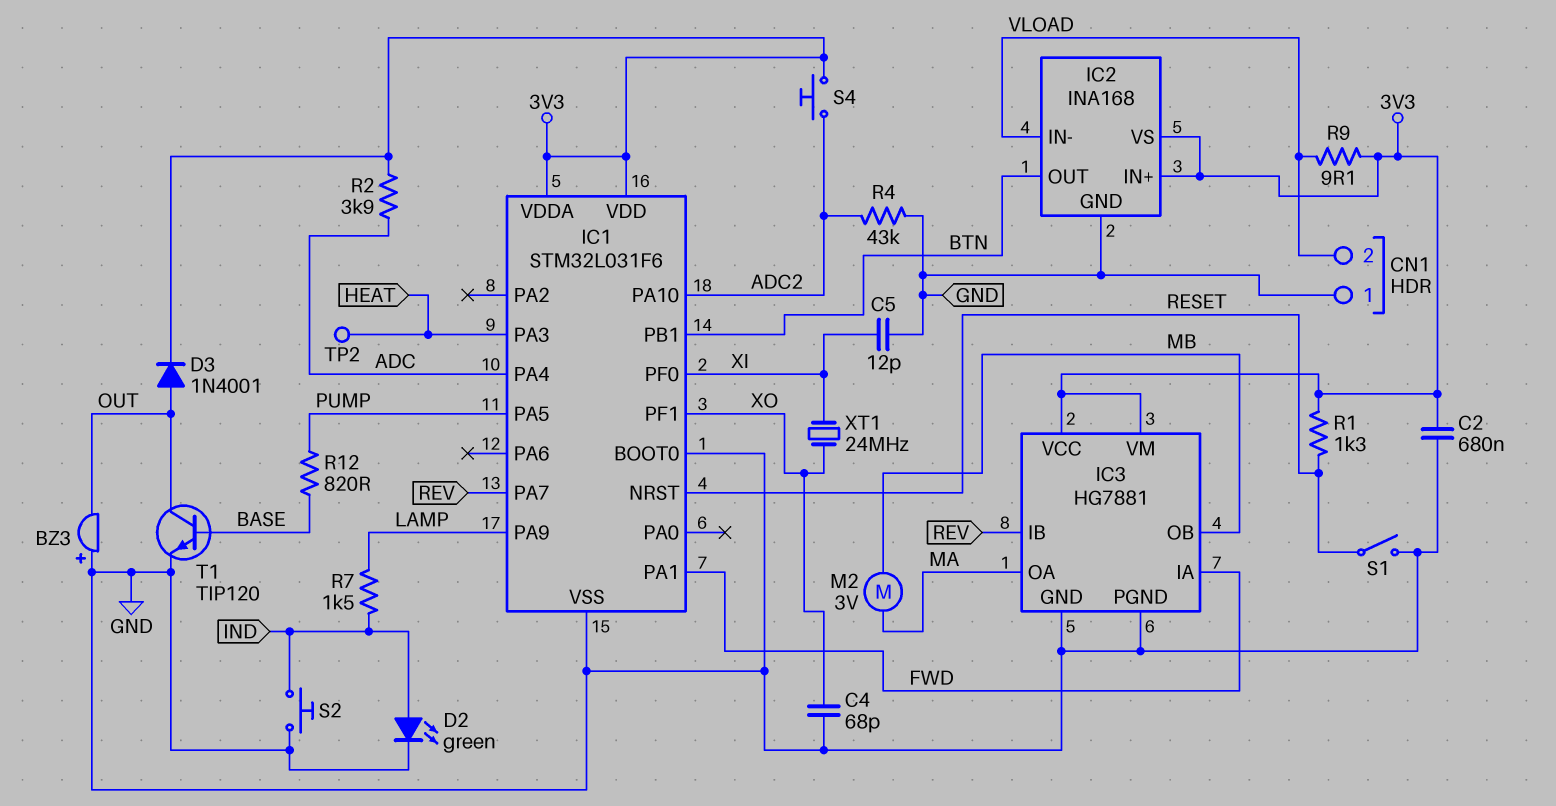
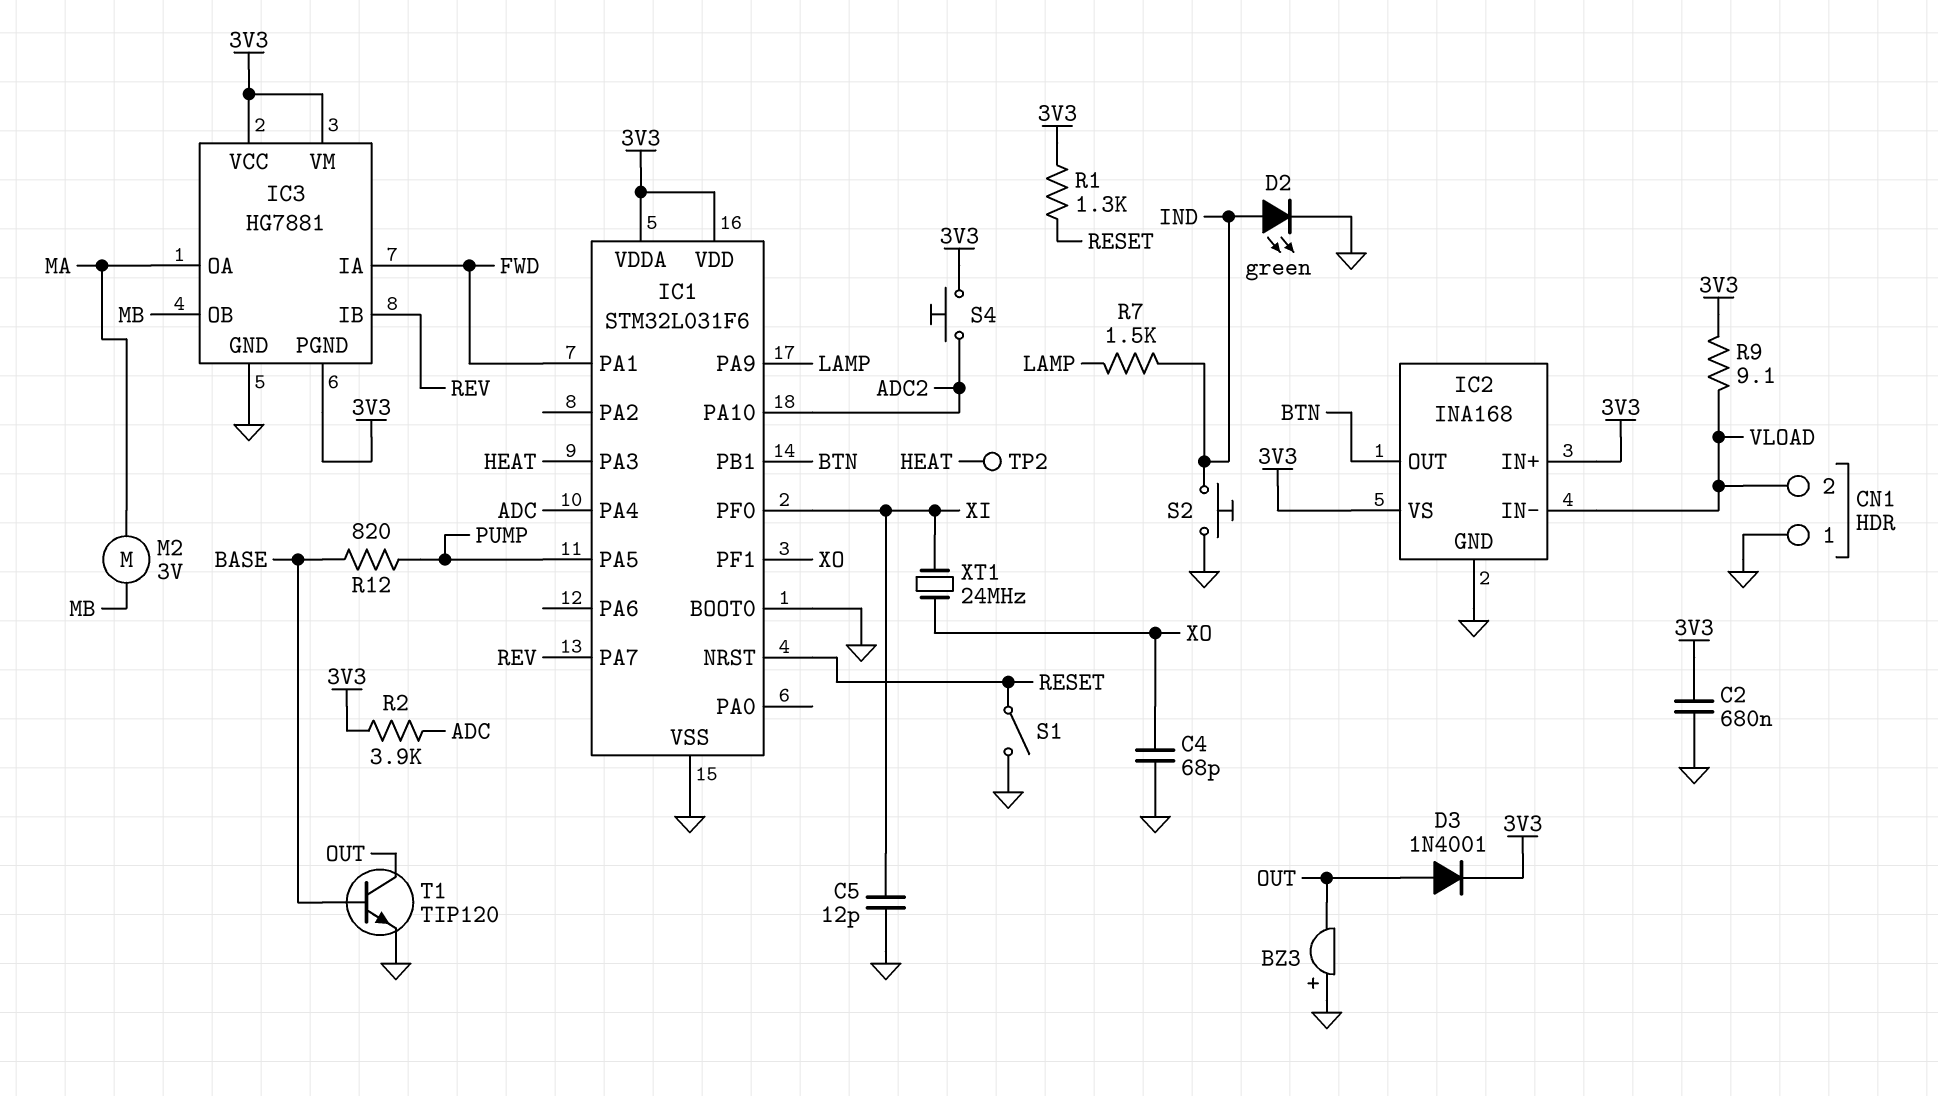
IC3 pin PGND: GND -> 3V3
R4: 43k (ADC2, GND) -> none

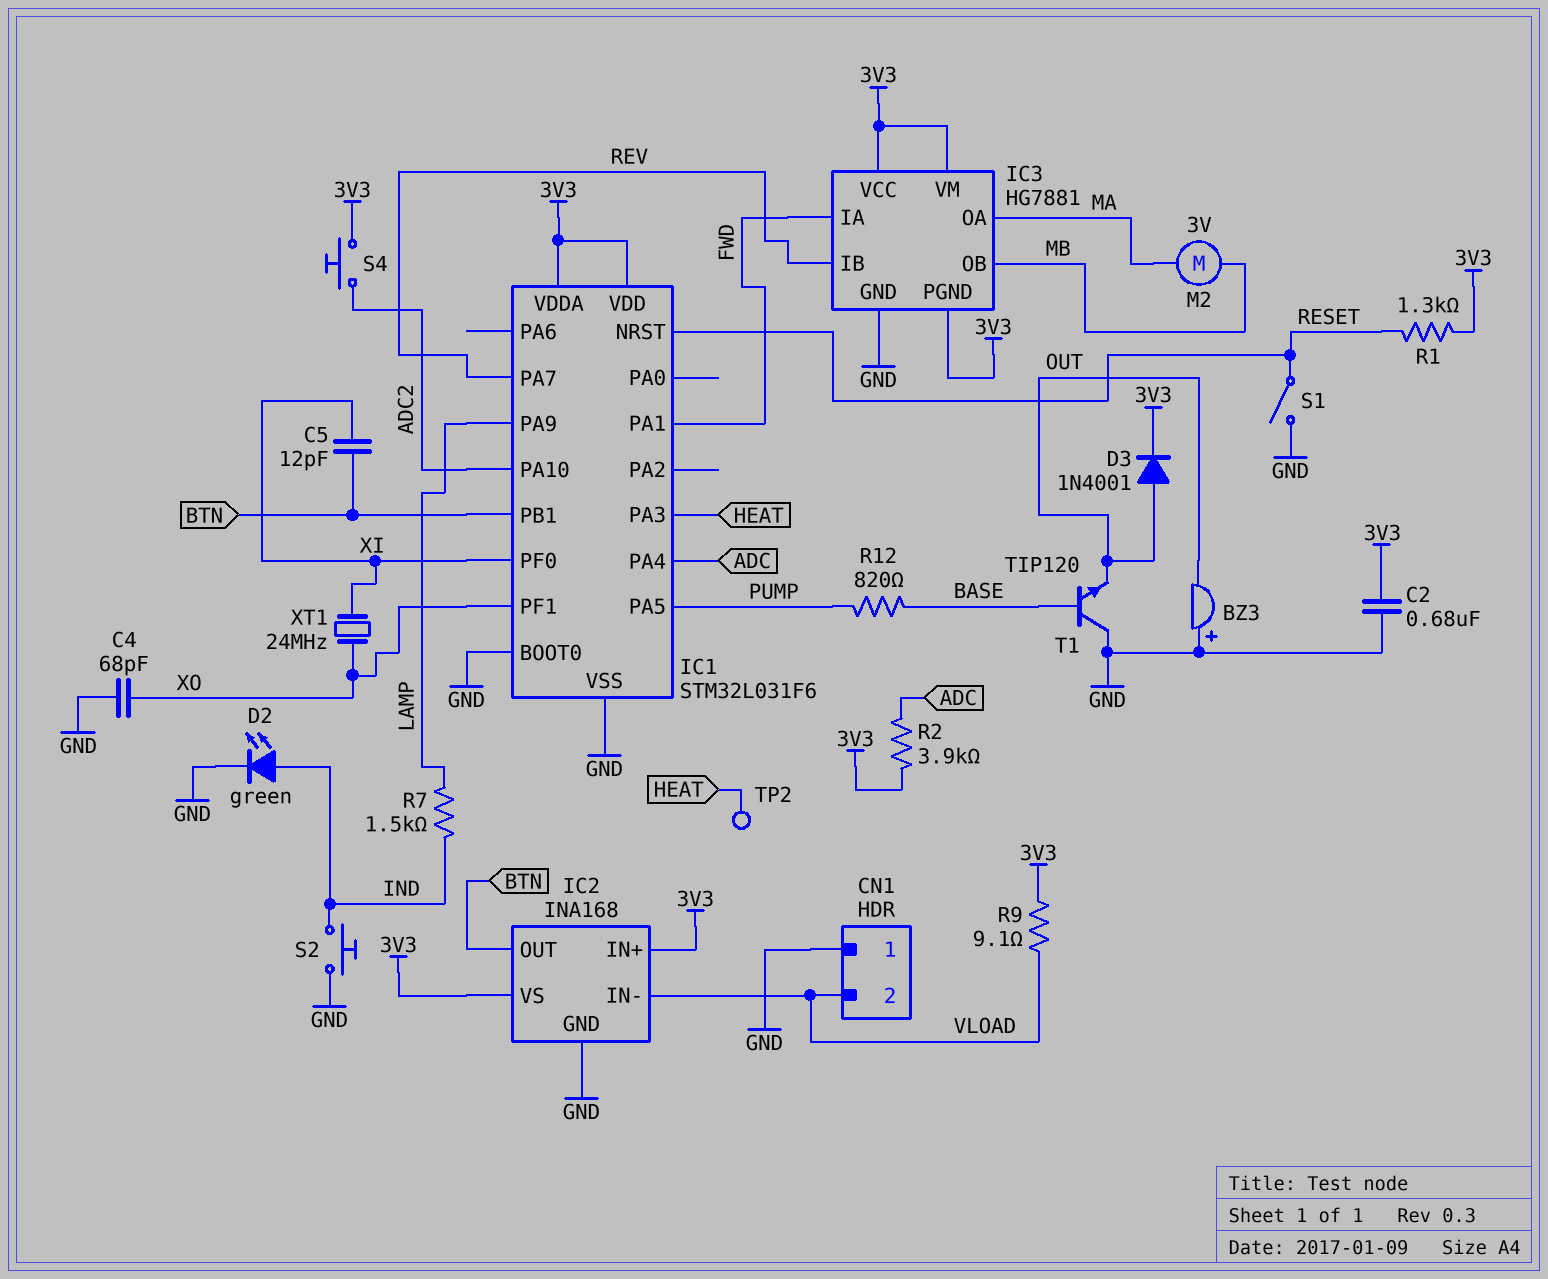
C5: 12pF (GND, XI) -> 12pF (BTN, XI)
T1: NPN TIP120 (B BASE, C OUT, E GND) -> NPN TIP120 (B BASE, C GND, E OUT)

